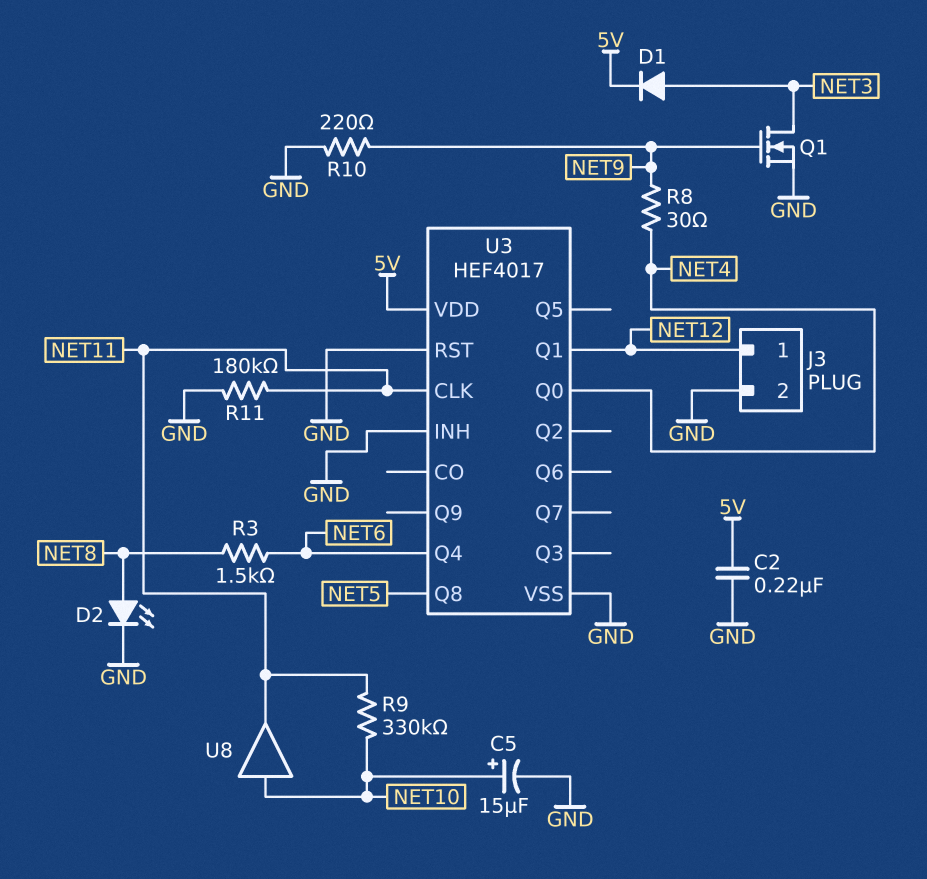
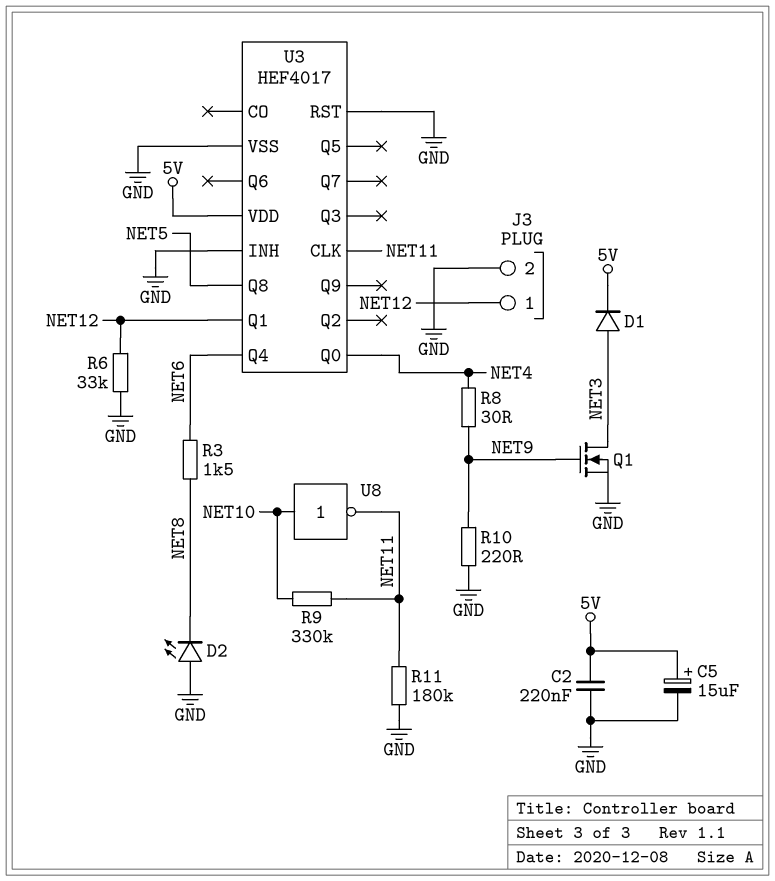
C5: 15uF (plus NET10, minus GND) -> 15uF (plus 5V, minus GND)
D2: LED (A NET8, K GND) -> LED (A GND, K NET8)
R6: none -> 33k (GND, NET12)
U8: buffer (in NET10, out NET11) -> NOT (in NET10, out NET11)

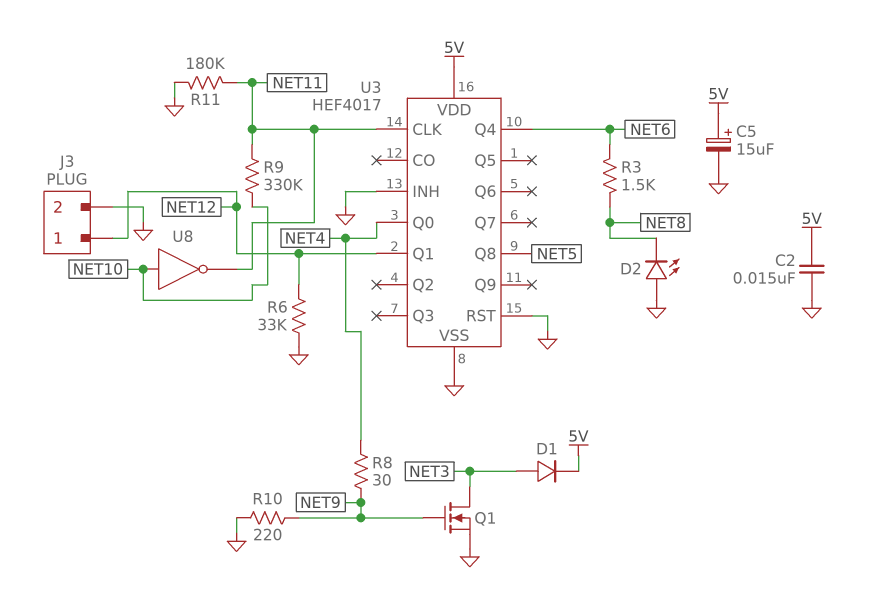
C2: 220nF (5V, GND) -> 15nF (5V, GND)

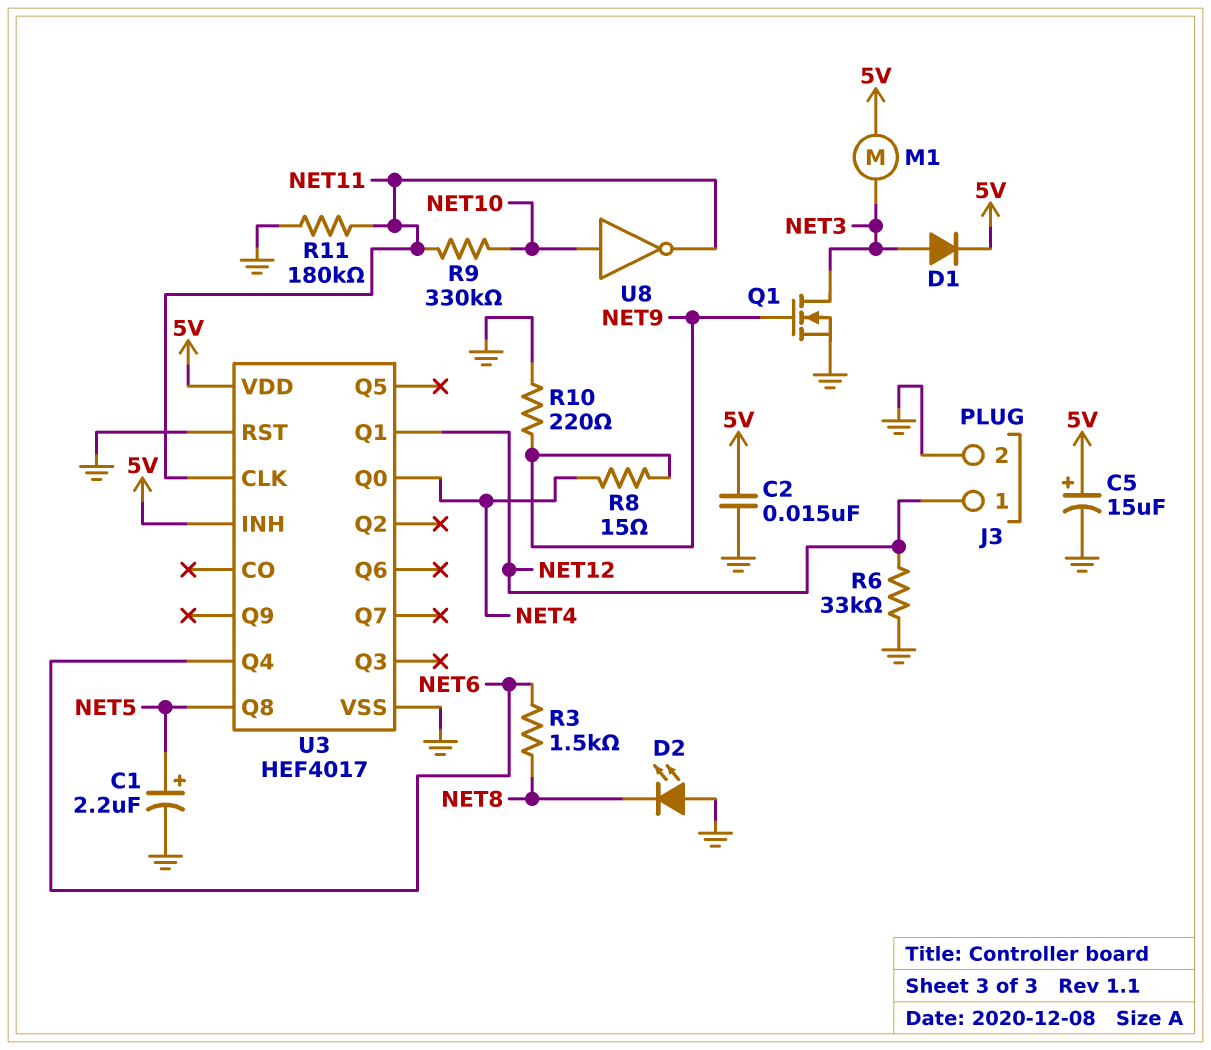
C1: none -> 2.2uF (plus NET5, minus GND)
M1: none -> motor (5V, NET3)
R8: 30 (NET4, NET9) -> 15 (NET4, NET9)
U3 pin INH: GND -> 5V

